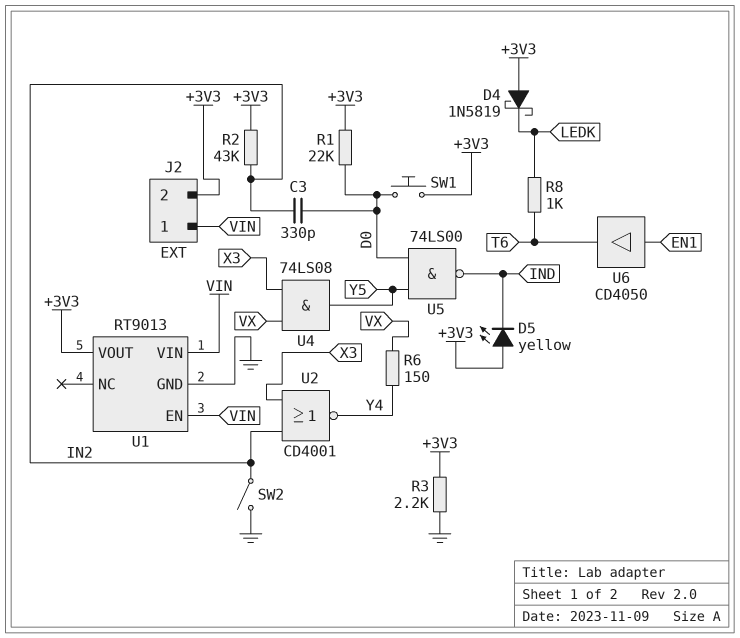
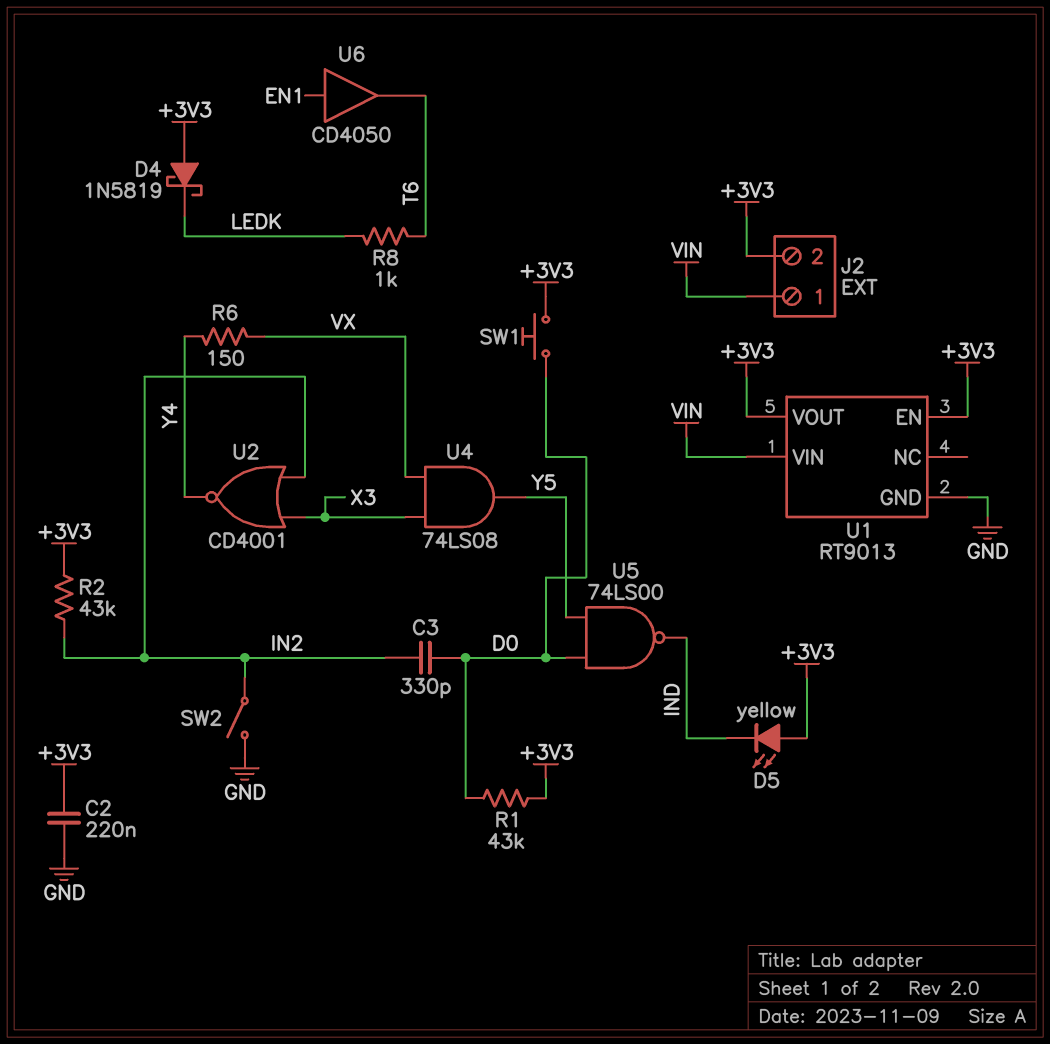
C2: none -> 220nF (+3V3, GND)
R1: 22k (+3V3, D0) -> 43k (+3V3, D0)
R3: 2.2k (+3V3, GND) -> none
U1 pin EN: VIN -> +3V3

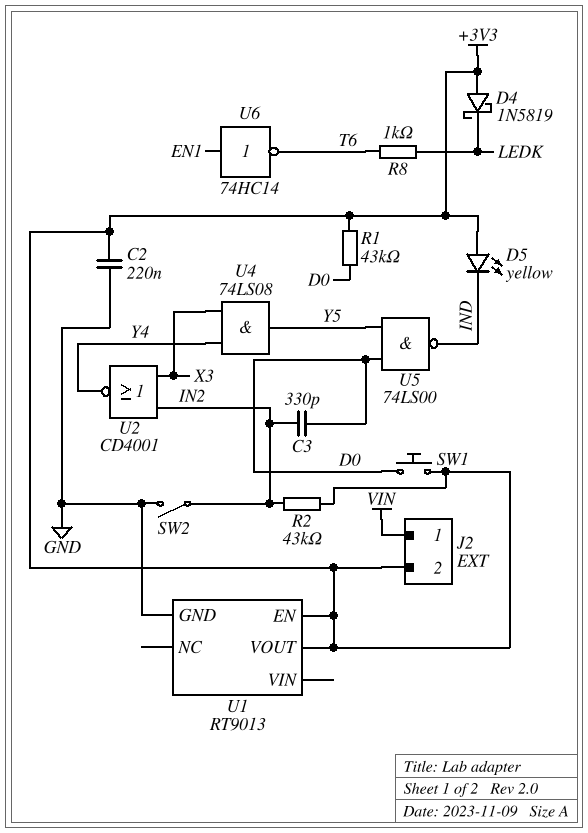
R6: 150 (VX, Y4) -> none
U1 pin VIN: VIN -> none
U4: AND 74LS08 (in VX, in X3, out Y5) -> AND 74LS08 (in X3, in Y4, out Y5)
U6: buffer CD4050 (in EN1, out T6) -> NOT 74HC14 (in EN1, out T6)

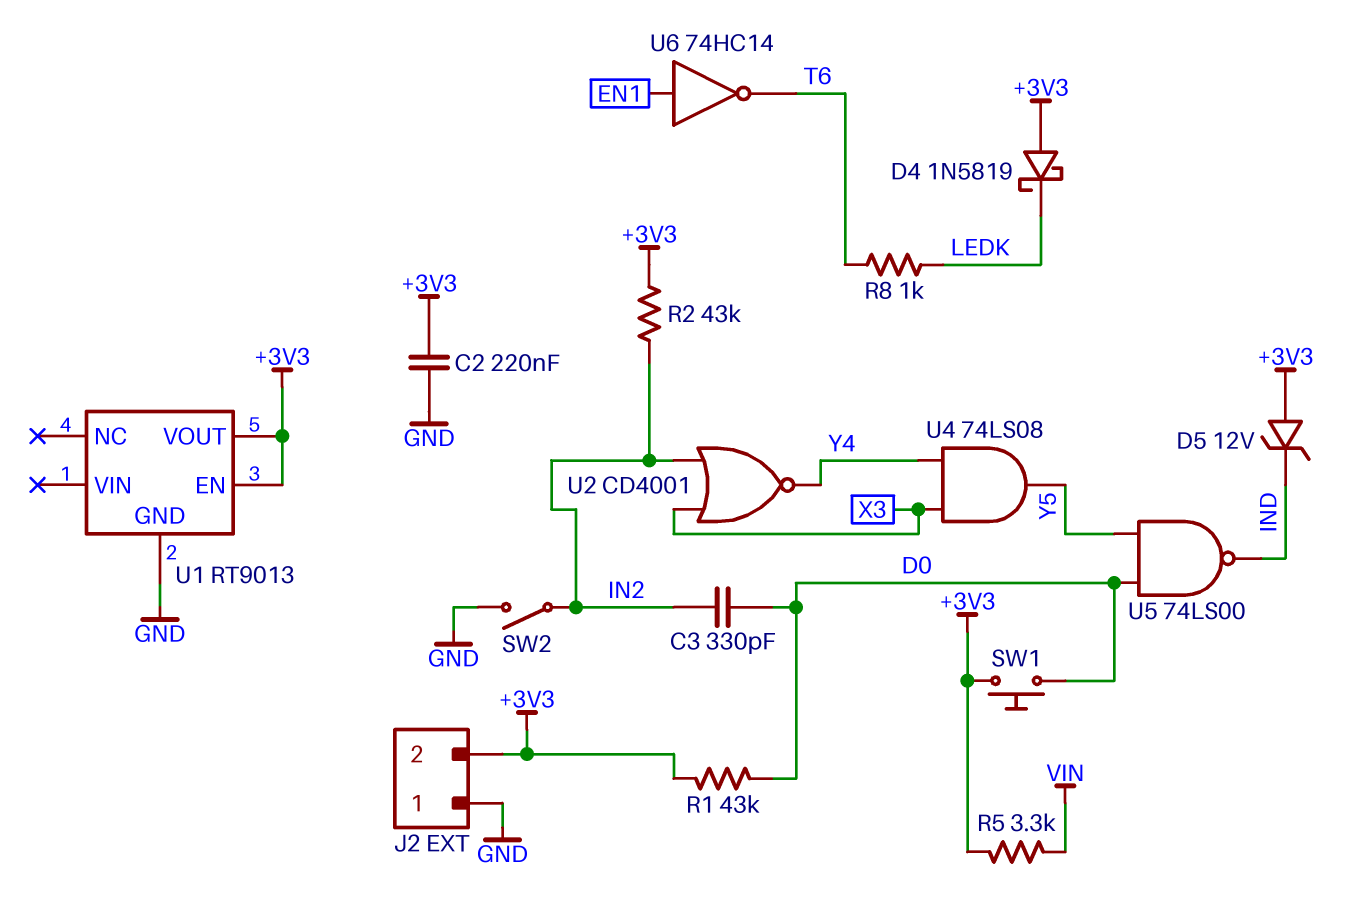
D5: LED yellow (A +3V3, K IND) -> zener 12V (A +3V3, K IND)
J2 pin 1: VIN -> GND
R5: none -> 3.3k (+3V3, VIN)

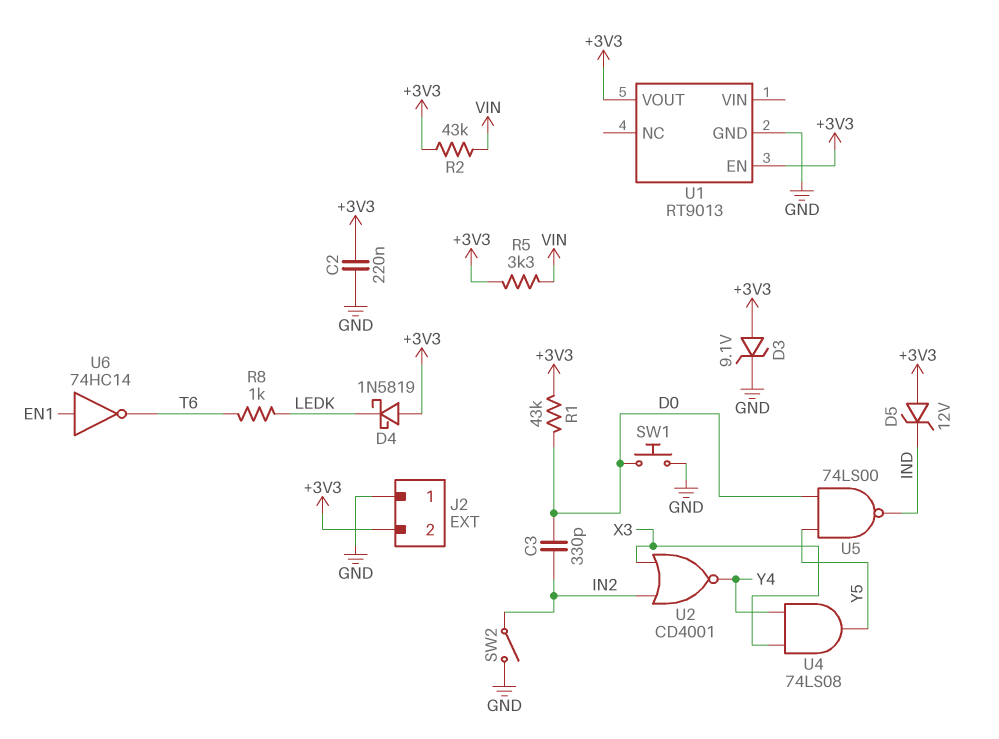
D3: none -> zener 9.1V (A +3V3, K GND)
R2: 43k (+3V3, IN2) -> 43k (+3V3, VIN)
SW1: button (+3V3, D0) -> button (D0, GND)

